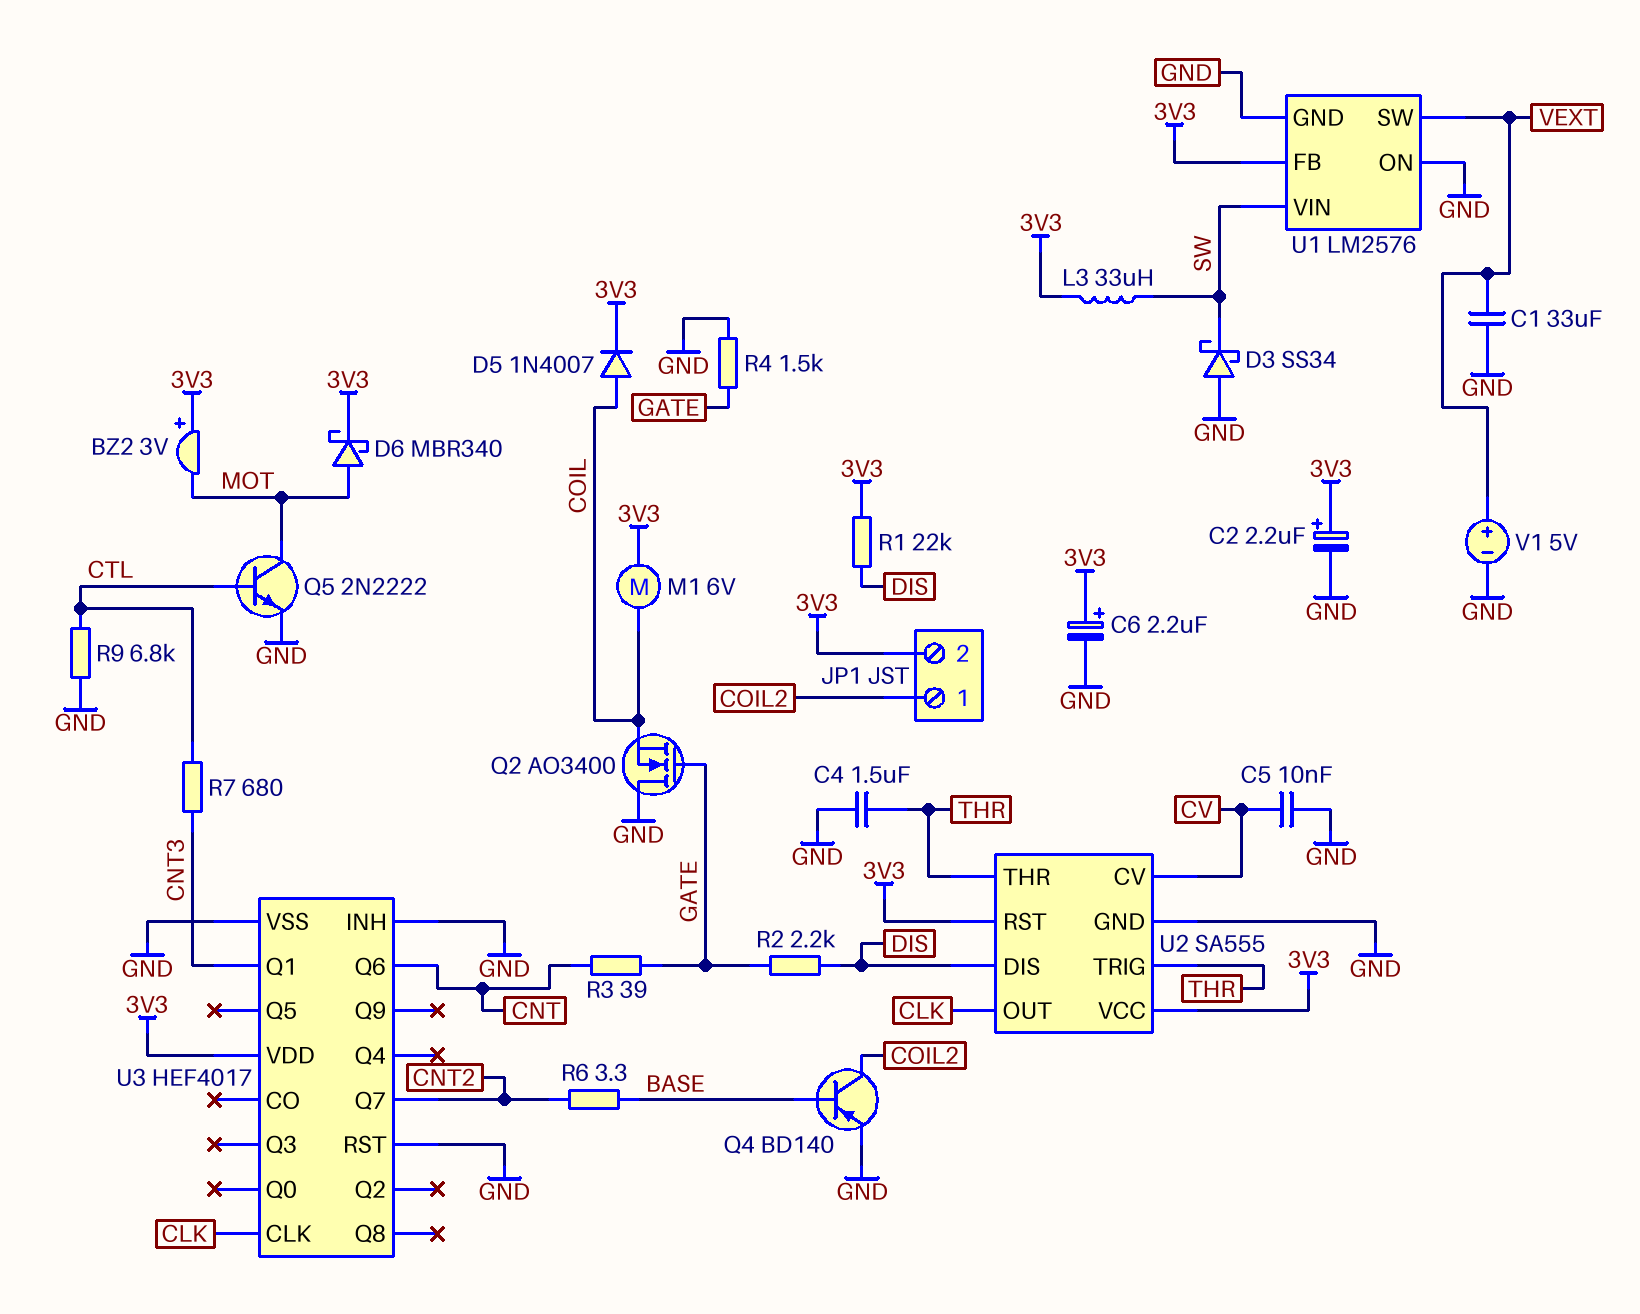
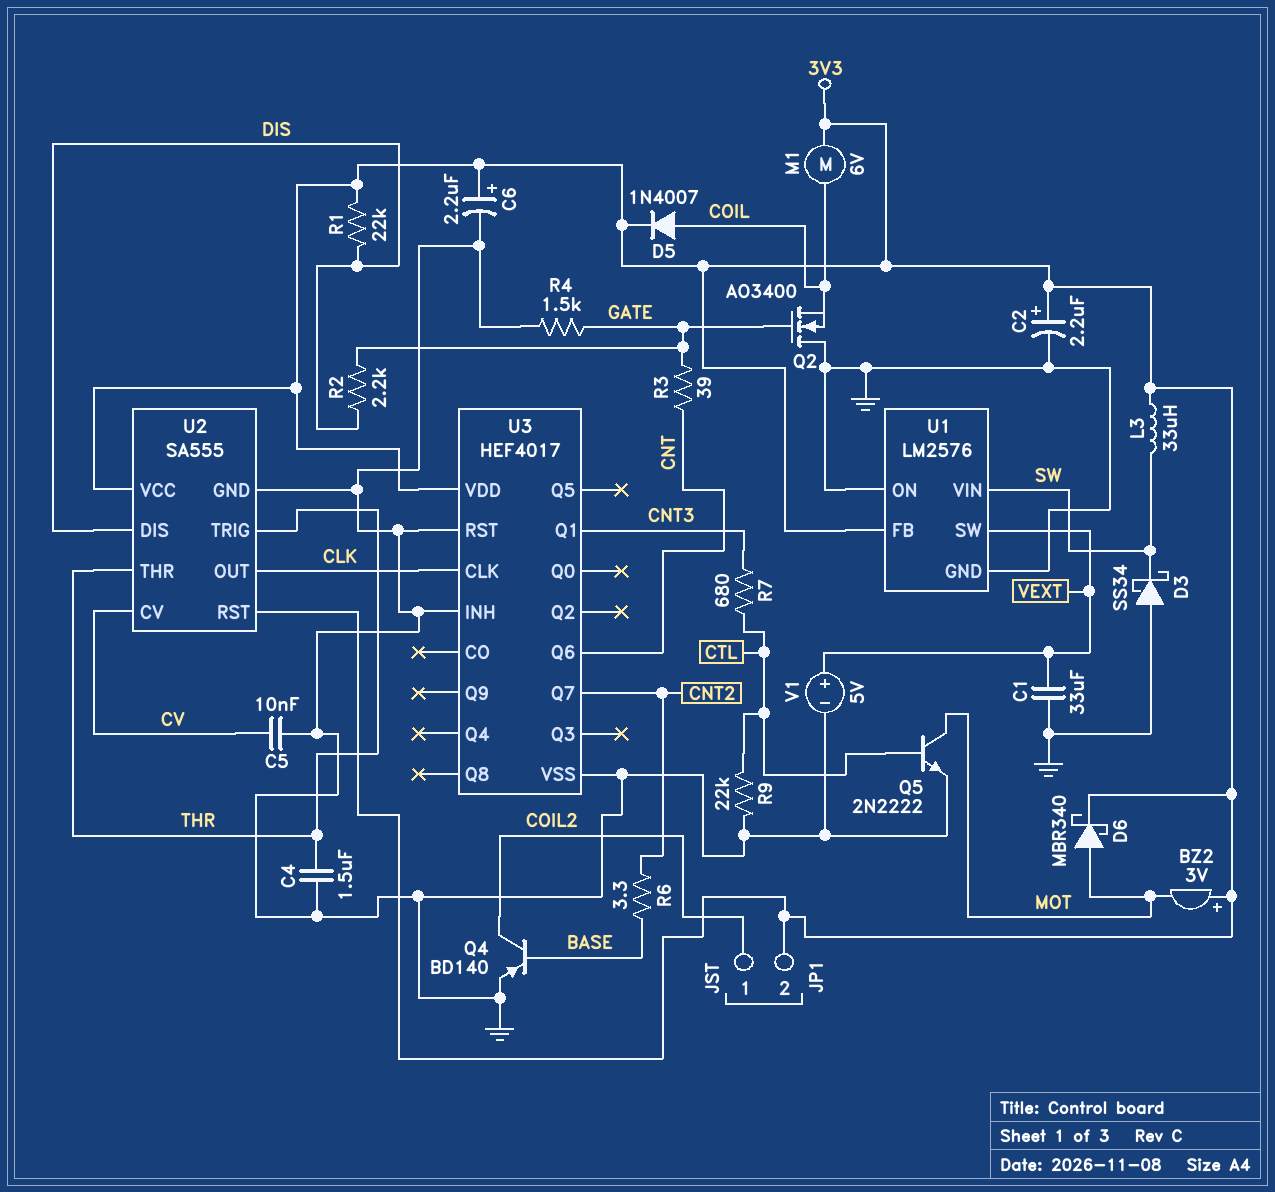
R9: 6.8k (CTL, GND) -> 22k (CTL, GND)

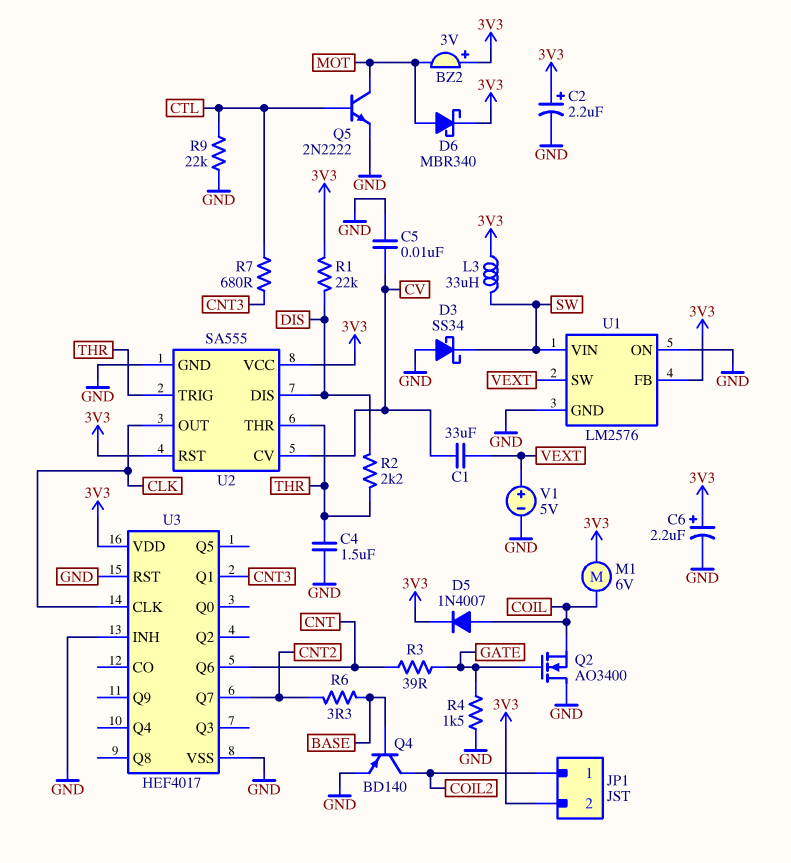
C1: 33uF (GND, VEXT) -> 33uF (CV, VEXT)
R2: 2.2k (DIS, GATE) -> 2.2k (DIS, THR)

